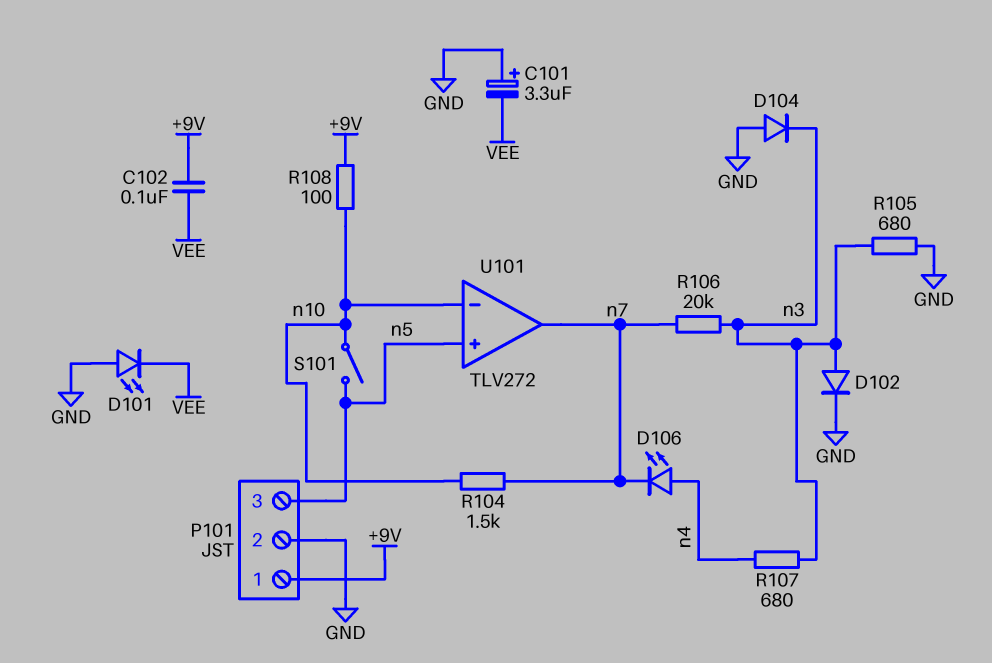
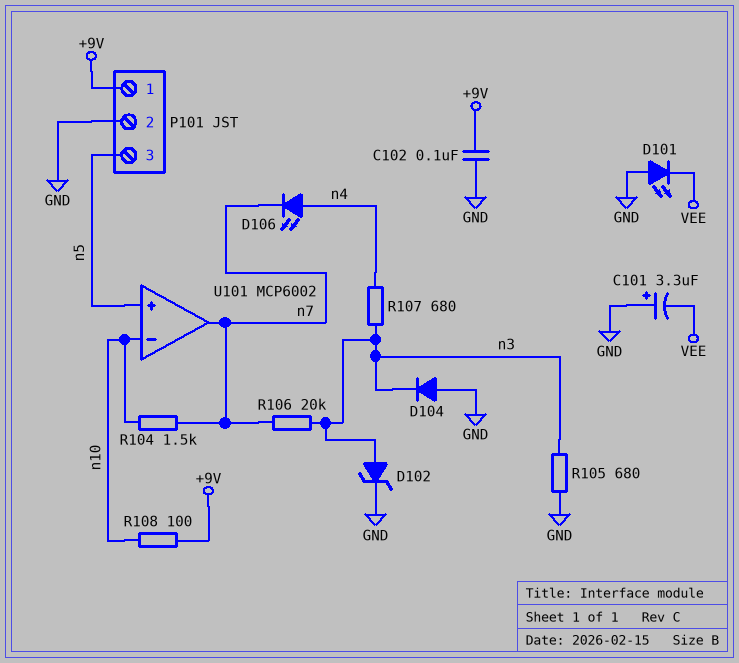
C102: 100nF (+9V, VEE) -> 100nF (+9V, GND)
D102: diode (A n3, K GND) -> zener (A n3, K GND)
S101: switch (n5, n10) -> none
U101: TLV272 -> MCP6002

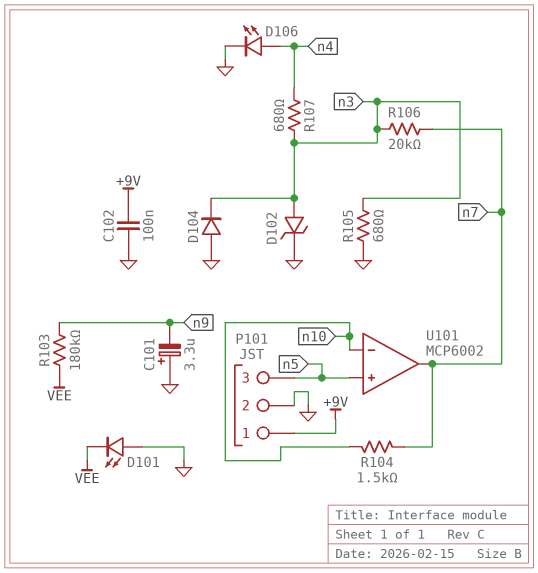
C101: 3.3uF (plus GND, minus VEE) -> 3.3uF (plus GND, minus n9)
D106: LED (A n4, K n7) -> LED (A n4, K GND)
R103: none -> 180k (VEE, n9)
R108: 100 (+9V, n10) -> none

